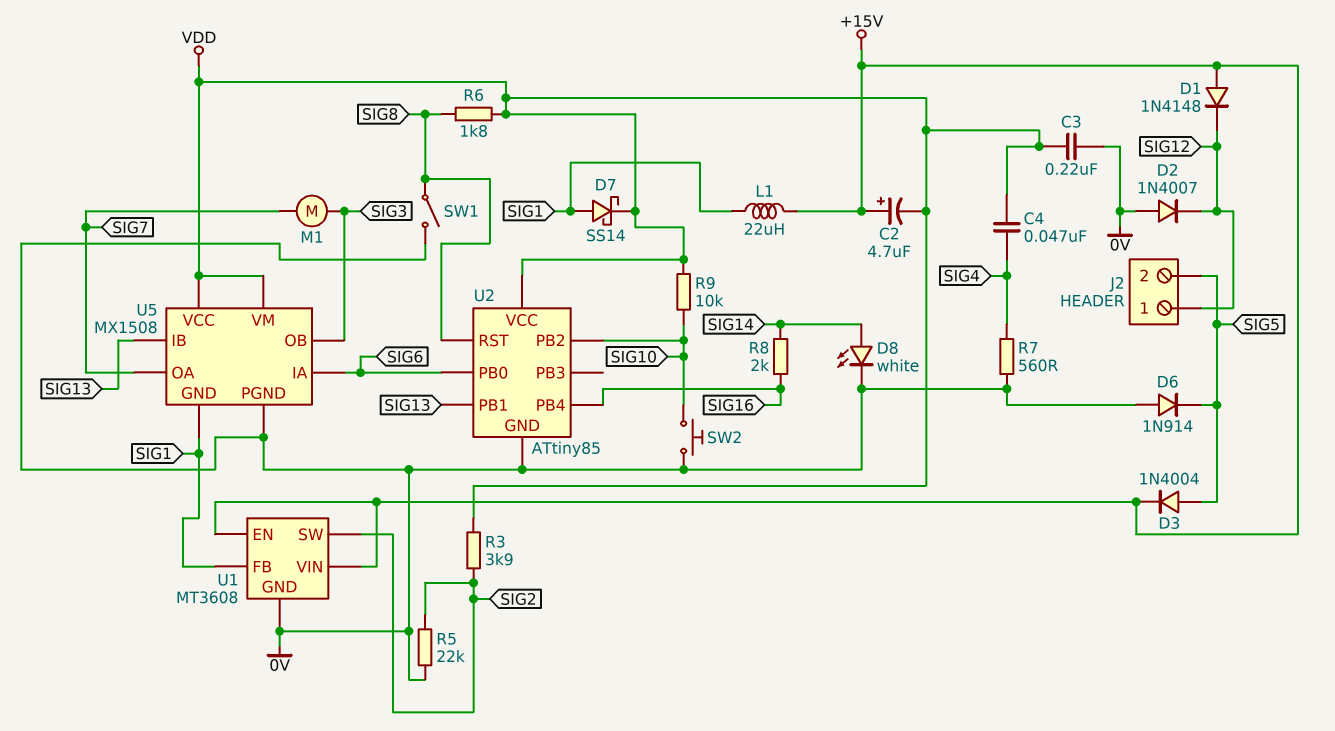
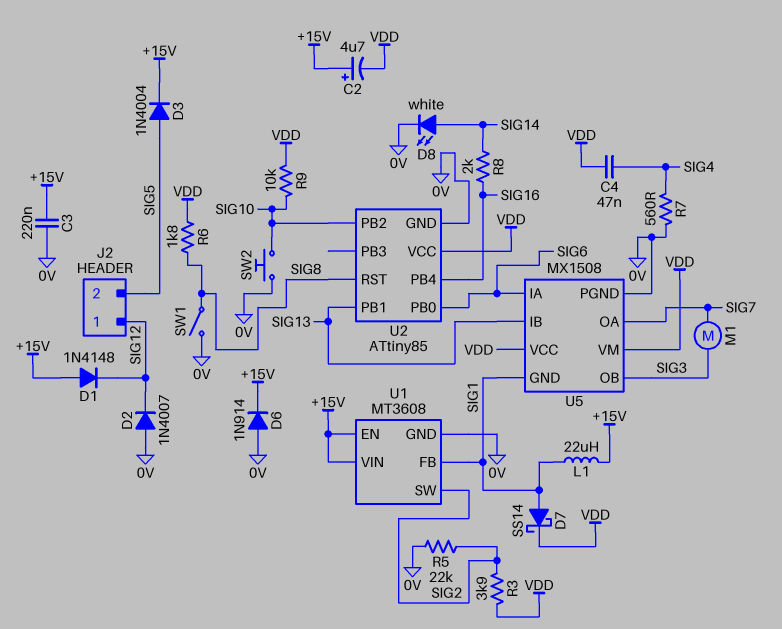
C3: 220nF (0V, VDD) -> 220nF (+15V, 0V)
D6: diode 1N914 (A 0V, K SIG5) -> diode 1N914 (A 0V, K +15V)

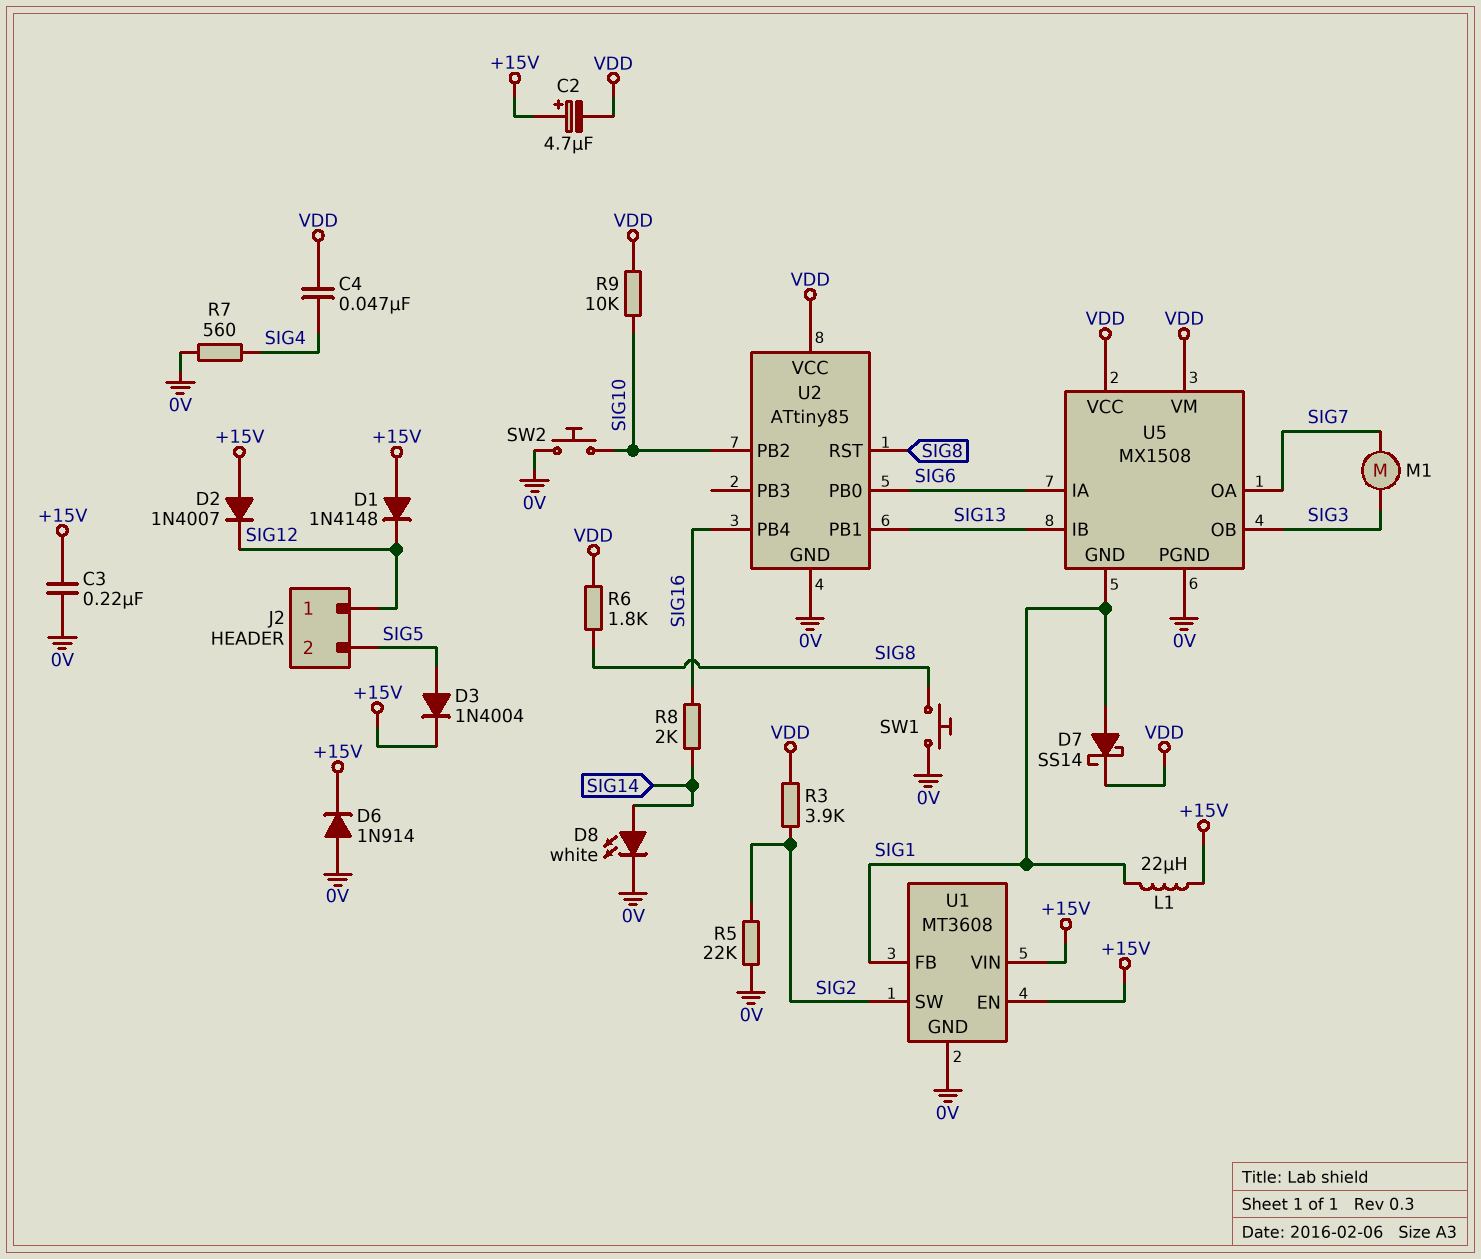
D2: diode 1N4007 (A 0V, K SIG12) -> diode 1N4007 (A +15V, K SIG12)
SW1: switch (0V, SIG8) -> button (0V, SIG8)

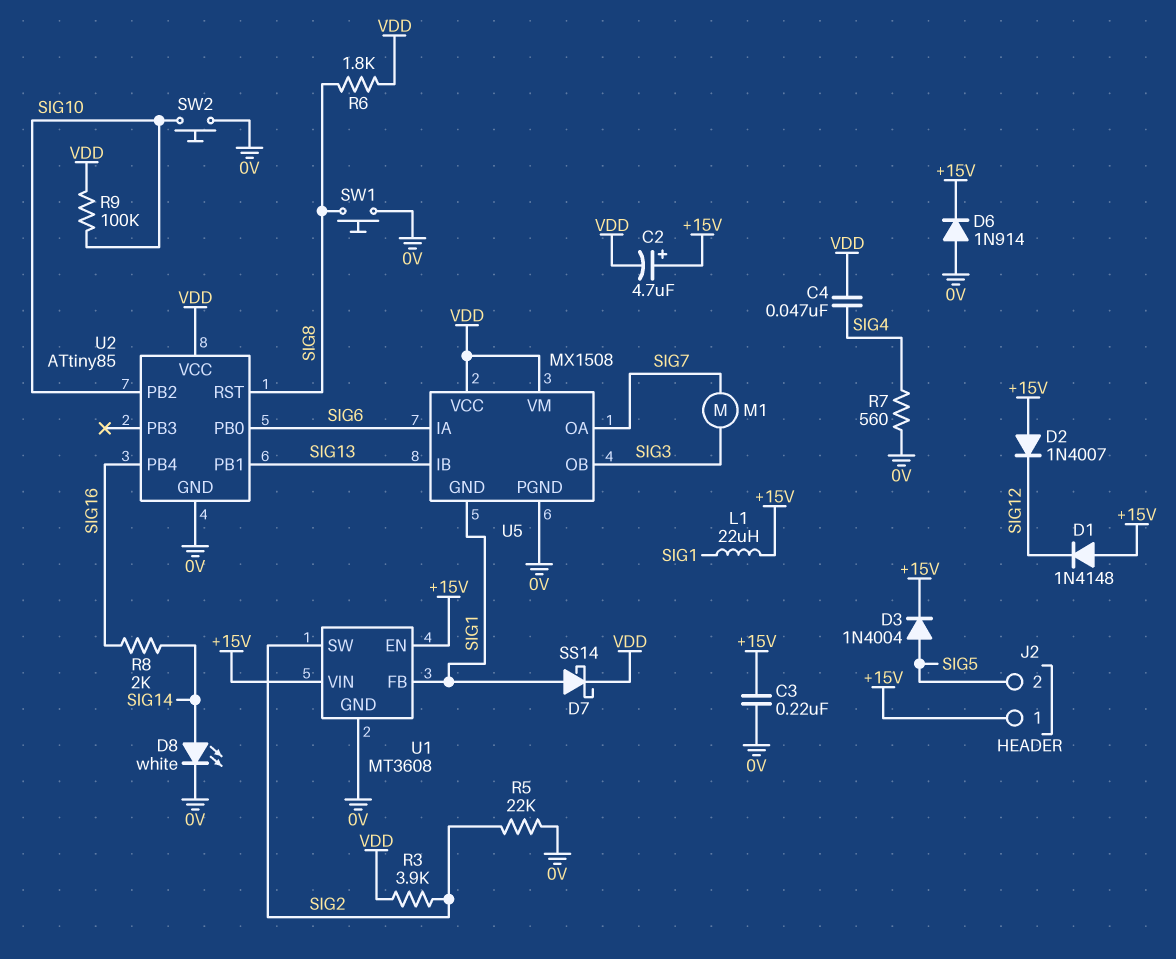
J2 pin 1: SIG12 -> +15V
R9: 10k (SIG10, VDD) -> 100k (SIG10, VDD)

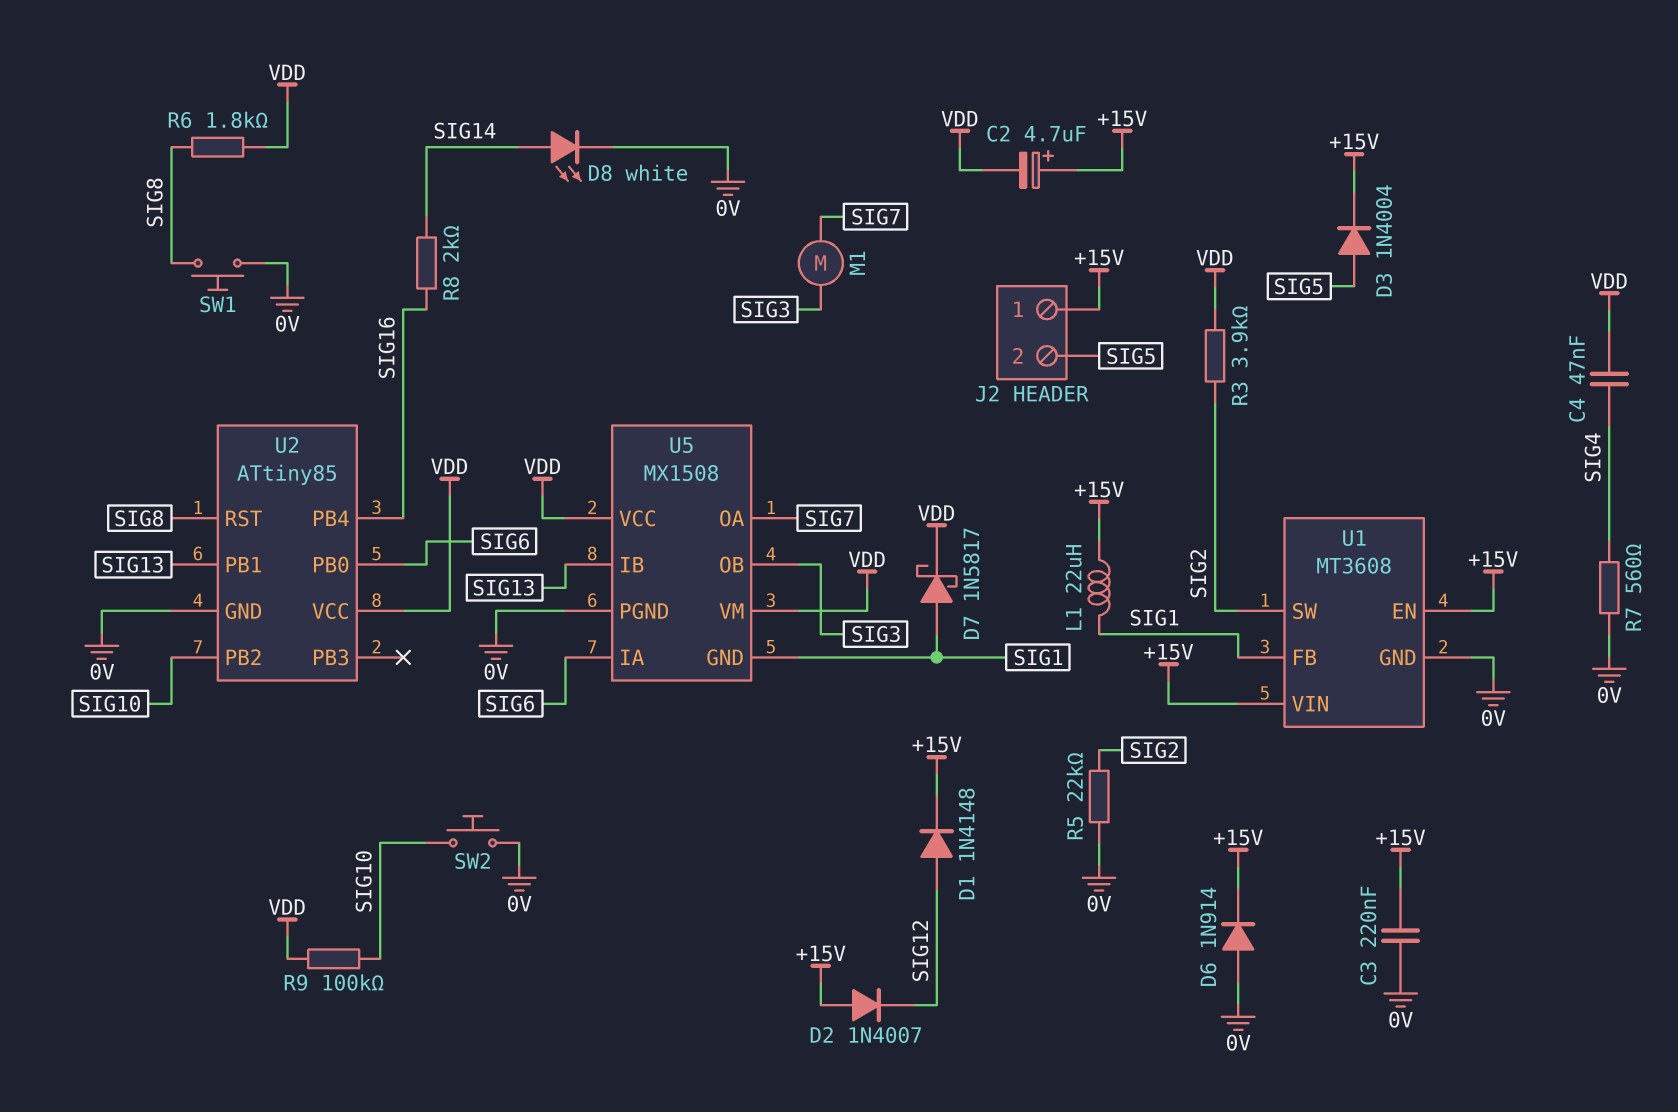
D1: diode 1N4148 (A +15V, K SIG12) -> diode 1N4148 (A SIG12, K +15V)
D7: schottky SS14 (A SIG1, K VDD) -> schottky 1N5817 (A SIG1, K VDD)

